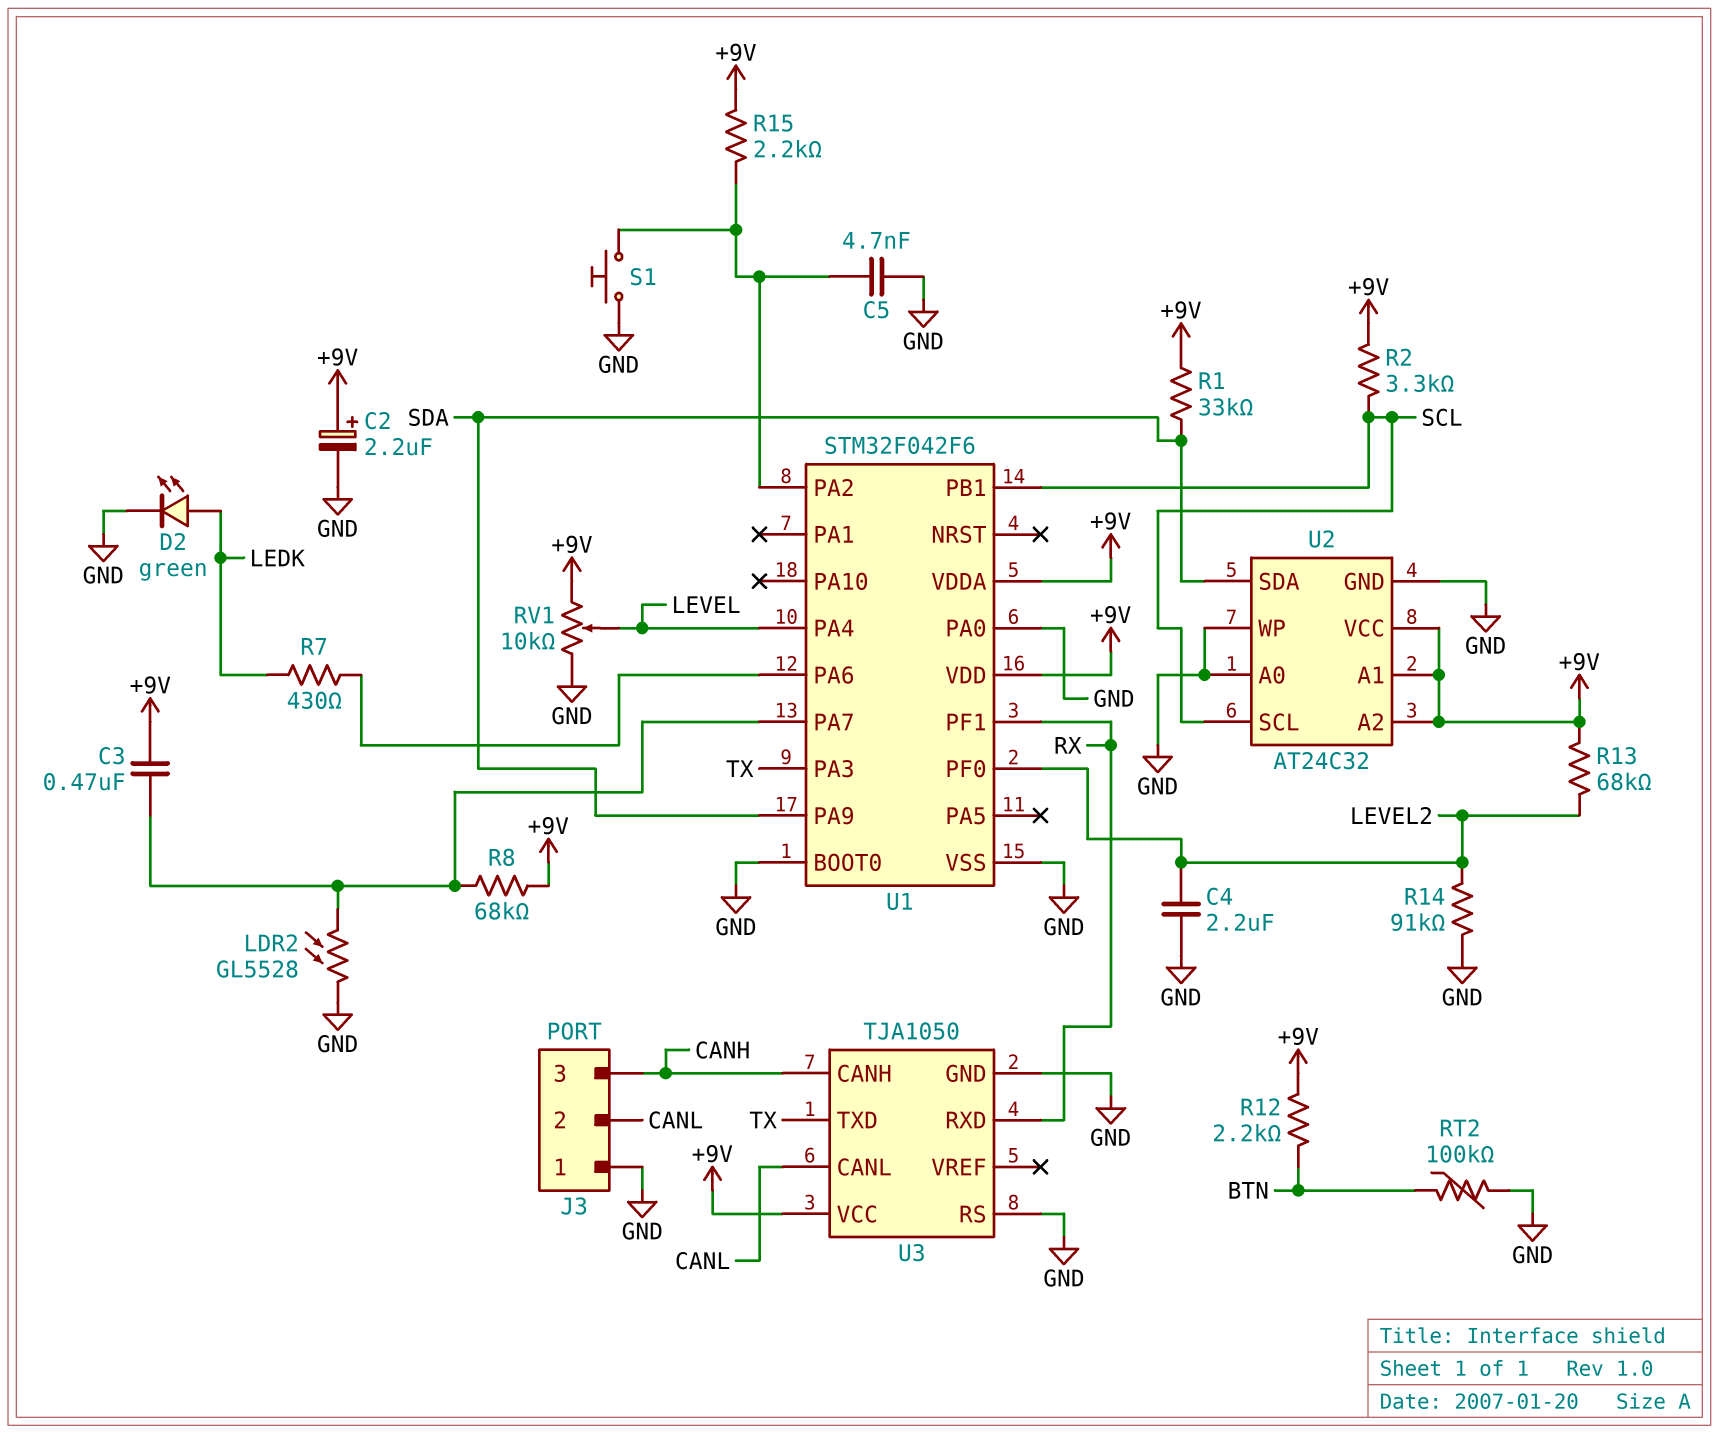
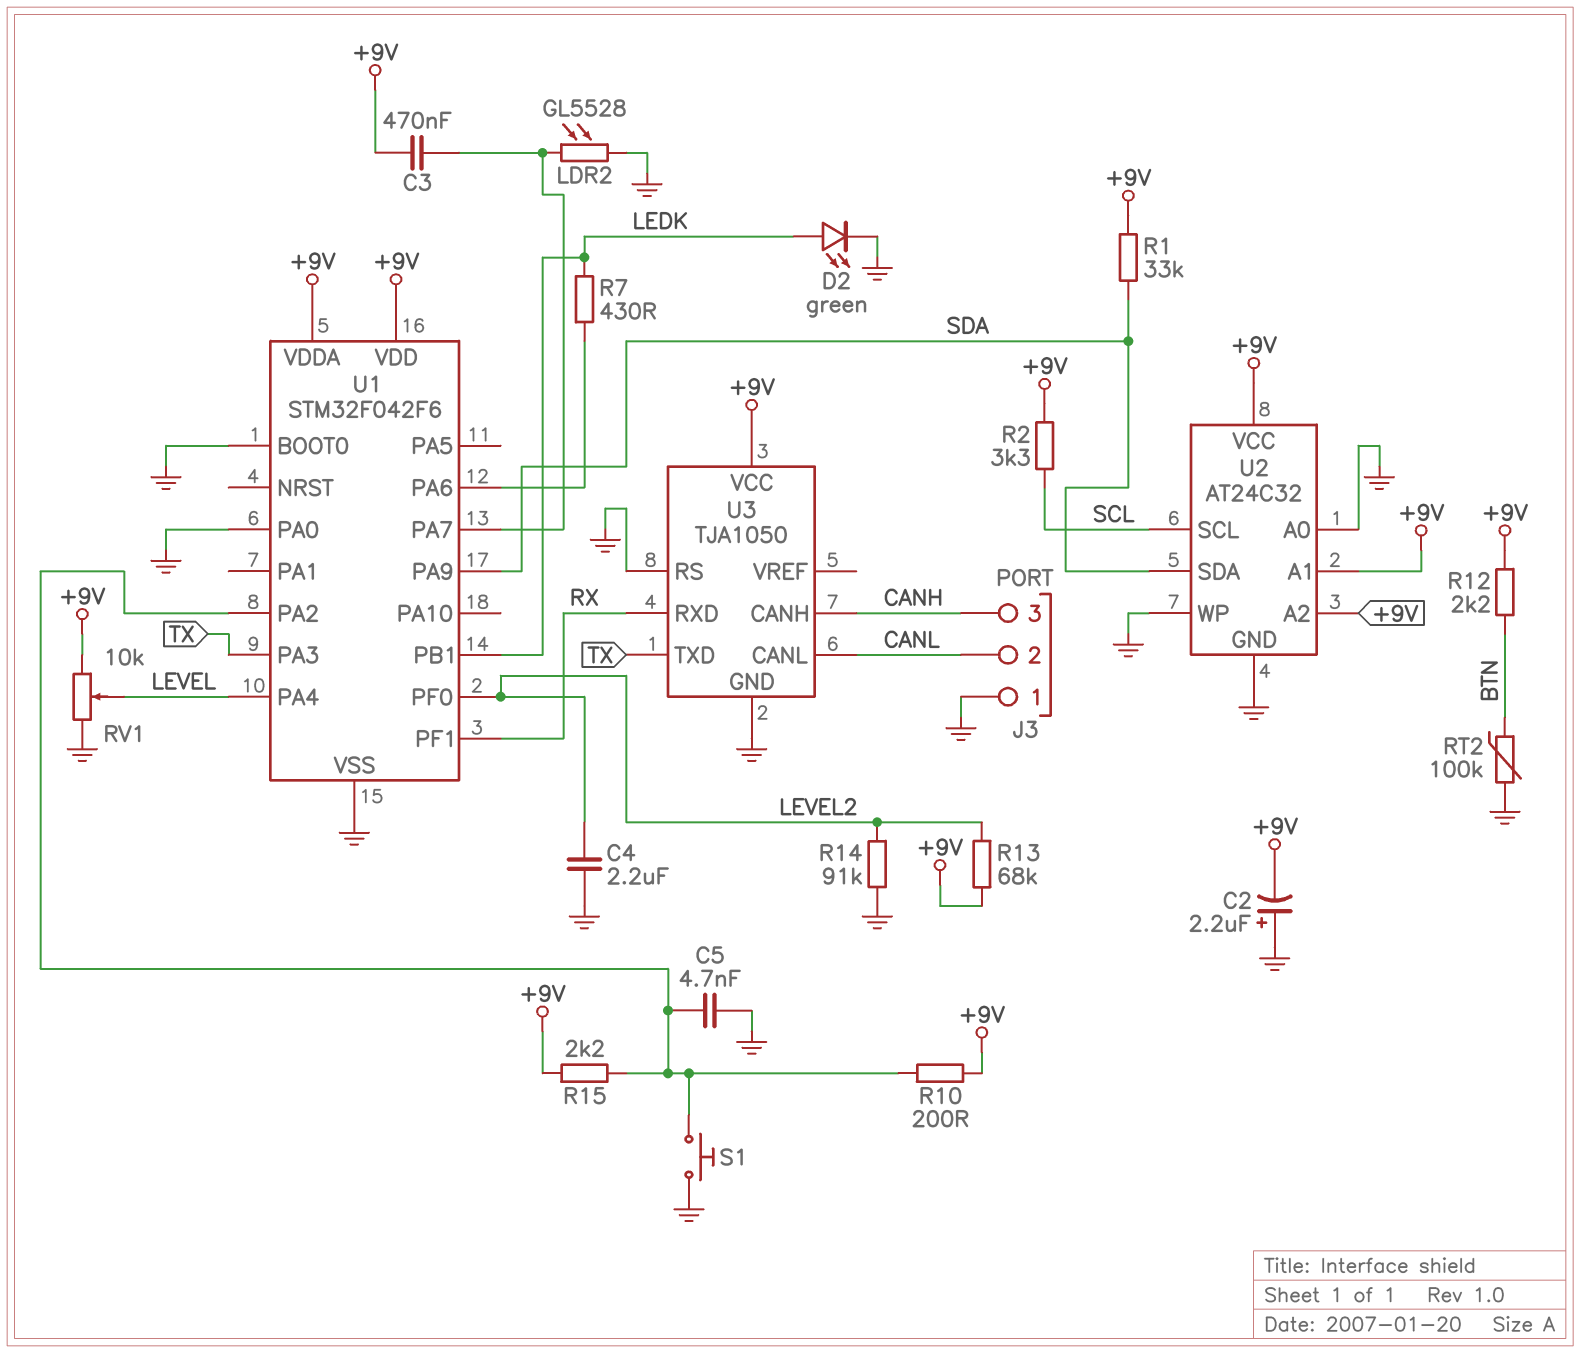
C2: 2.2uF (plus +9V, minus GND) -> 2.2uF (plus GND, minus +9V)
R8: 68k (+9V, U1/PA7) -> none
R10: none -> 200 (+9V, U1/PA2)
U1 pin PB1: SCL -> LEDK

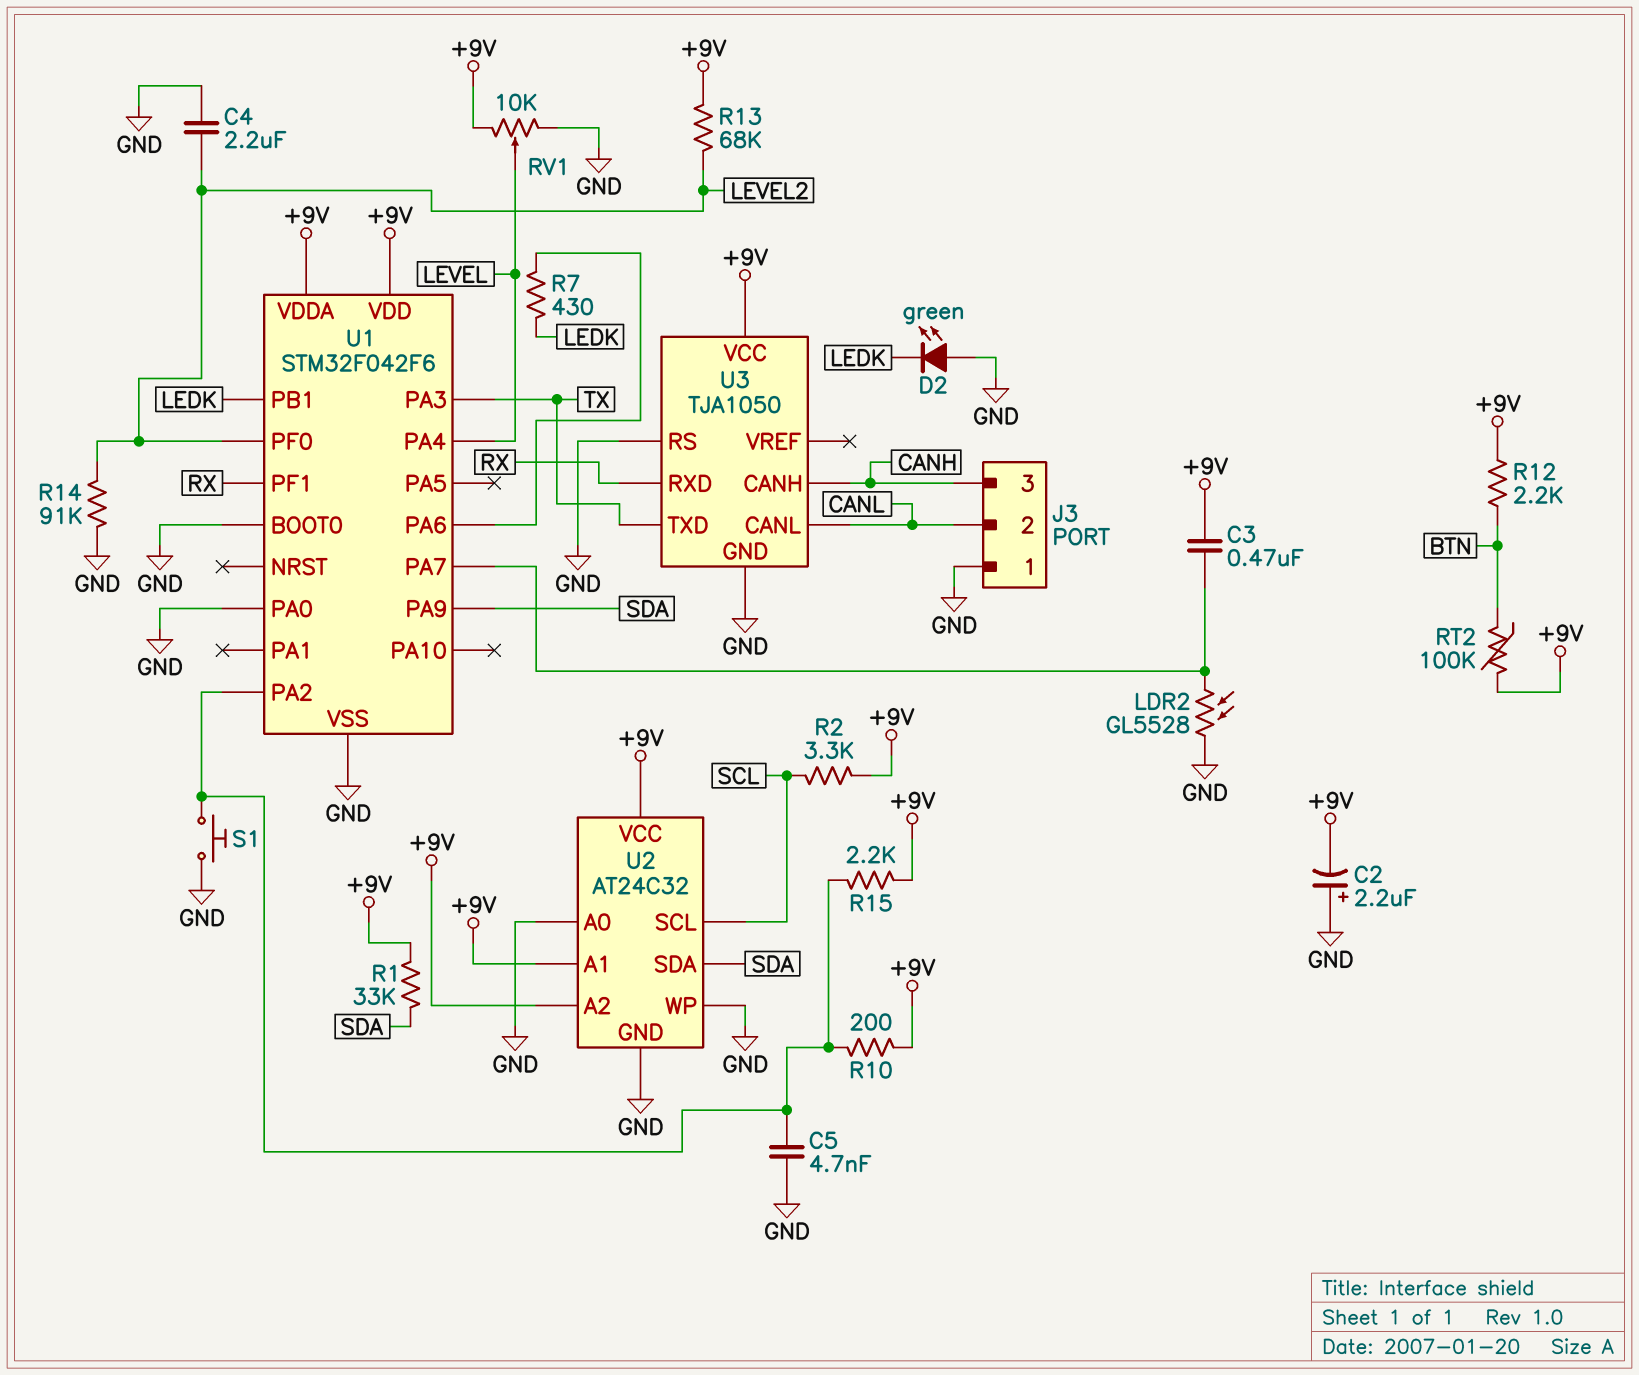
D2: LED green (A LEDK, K GND) -> LED green (A GND, K LEDK)
RT2: 100k (BTN, GND) -> 100k (+9V, BTN)

